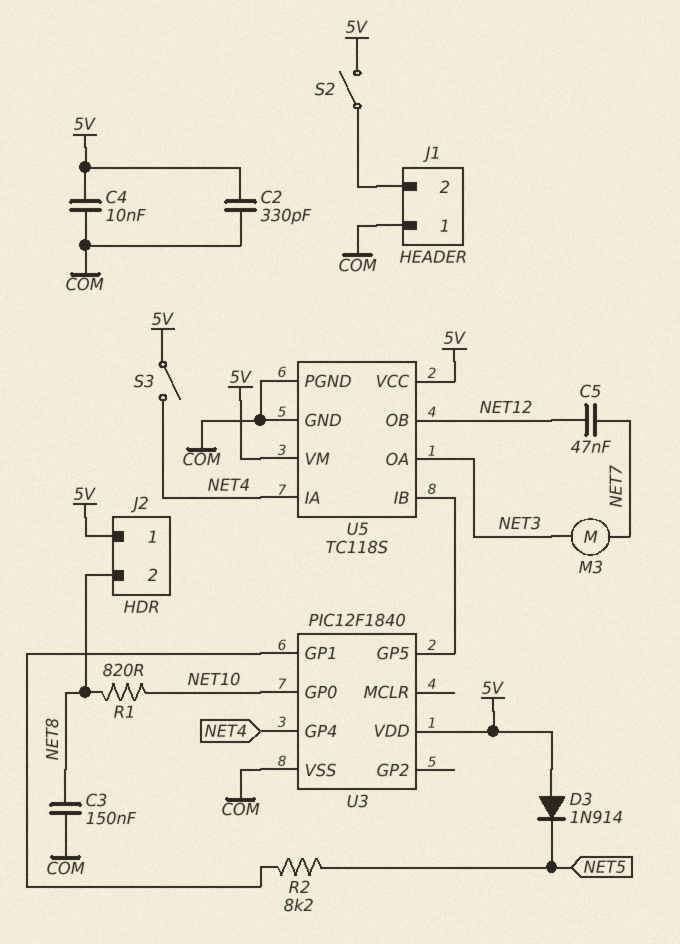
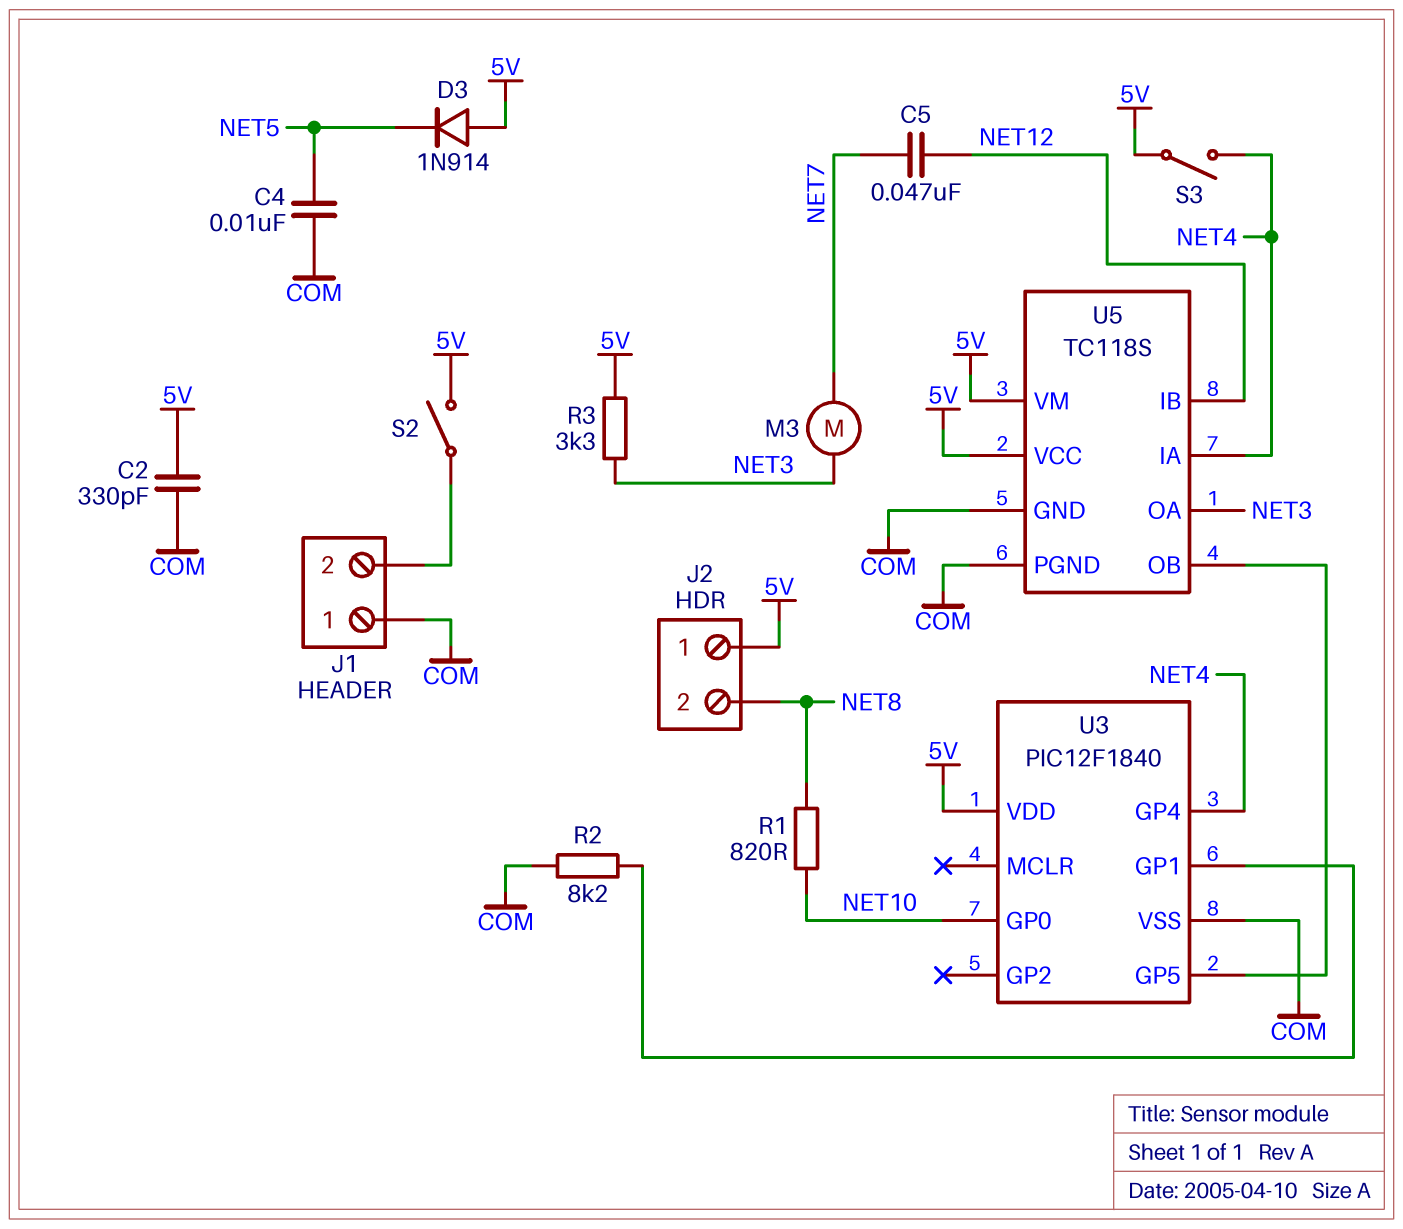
C3: 150nF (COM, NET8) -> none
C4: 10nF (5V, COM) -> 10nF (COM, NET5)
R2: 8.2k (NET5, U3/GP1) -> 8.2k (COM, U3/GP1)
R3: none -> 3.3k (5V, NET3)
U5 pin IB: U3/GP5 -> NET12
U5 pin OB: NET12 -> U3/GP5

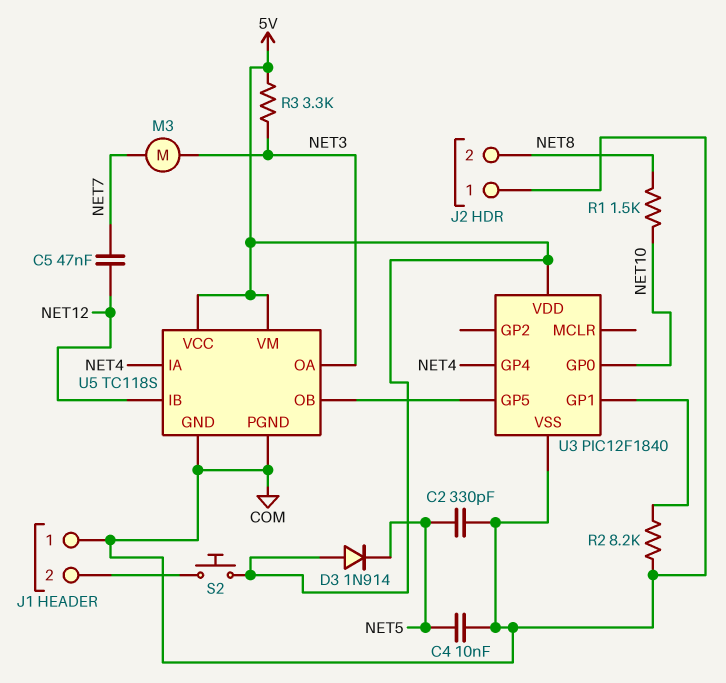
C2: 330pF (5V, COM) -> 330pF (COM, NET5)
J2 pin 1: 5V -> COM
R1: 820 (NET8, NET10) -> 1.5k (NET8, NET10)
S2: switch (5V, J1/2) -> button (5V, J1/2)
S3: switch (5V, NET4) -> none

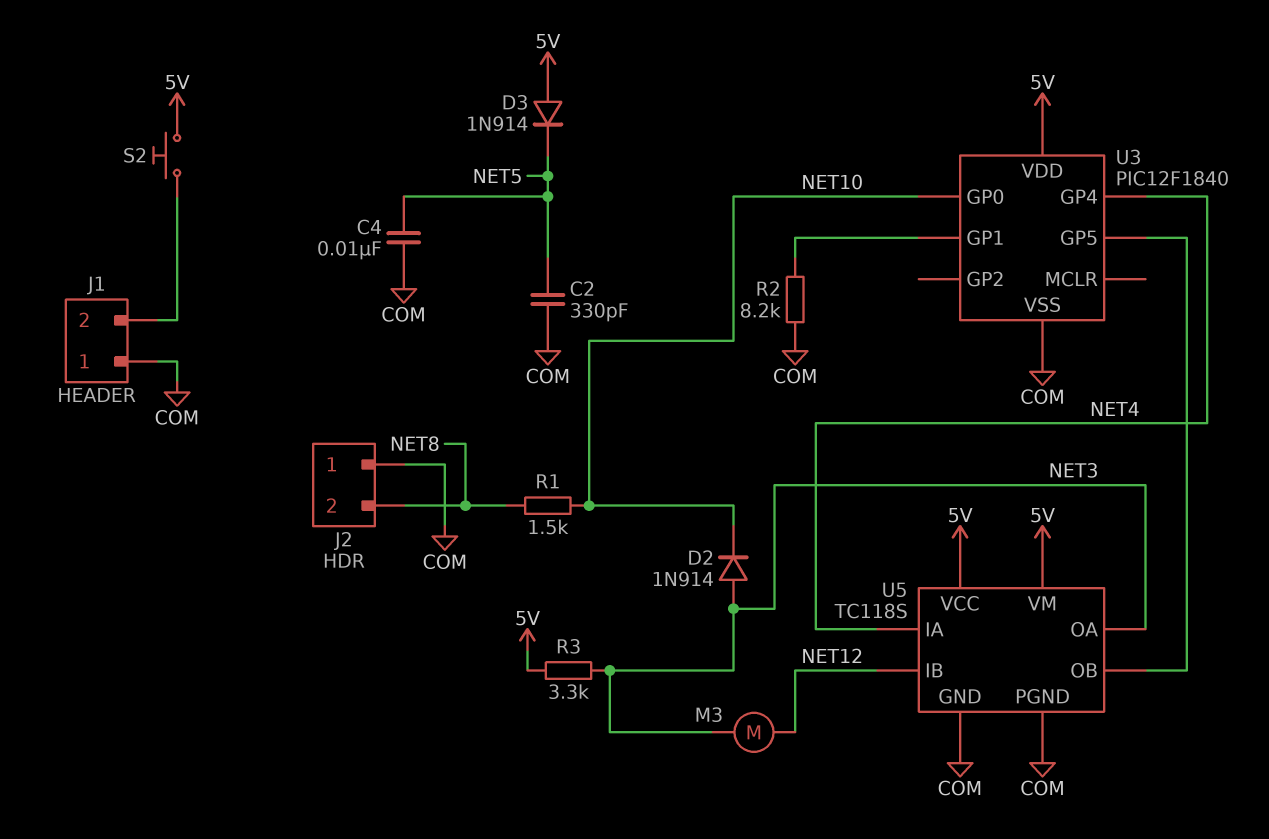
C5: 47nF (NET7, NET12) -> none
D2: none -> diode 1N914 (A NET3, K NET10)
M3: motor (NET3, NET7) -> motor (NET3, NET12)

